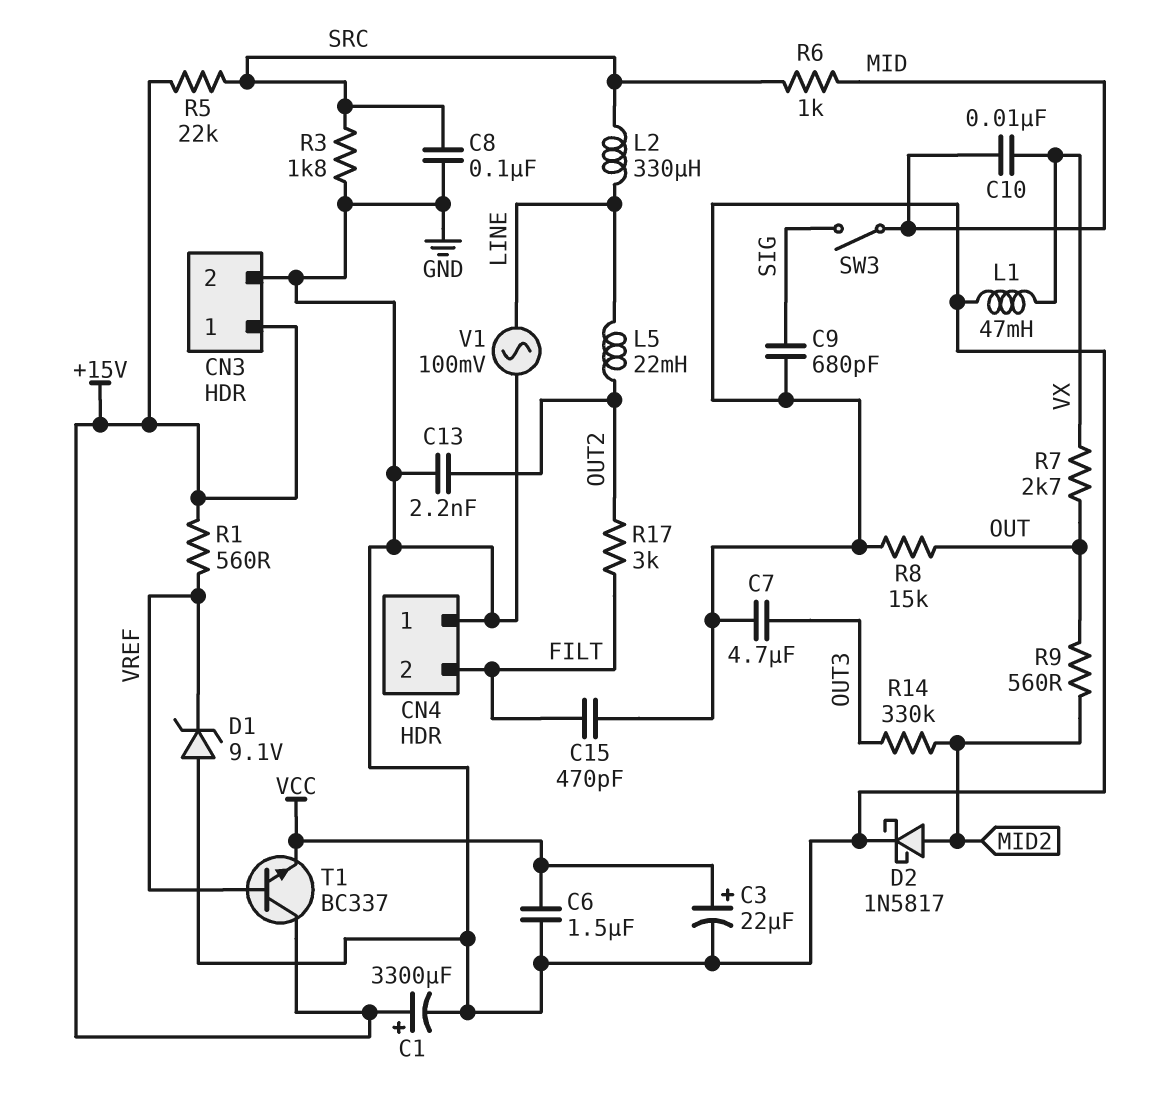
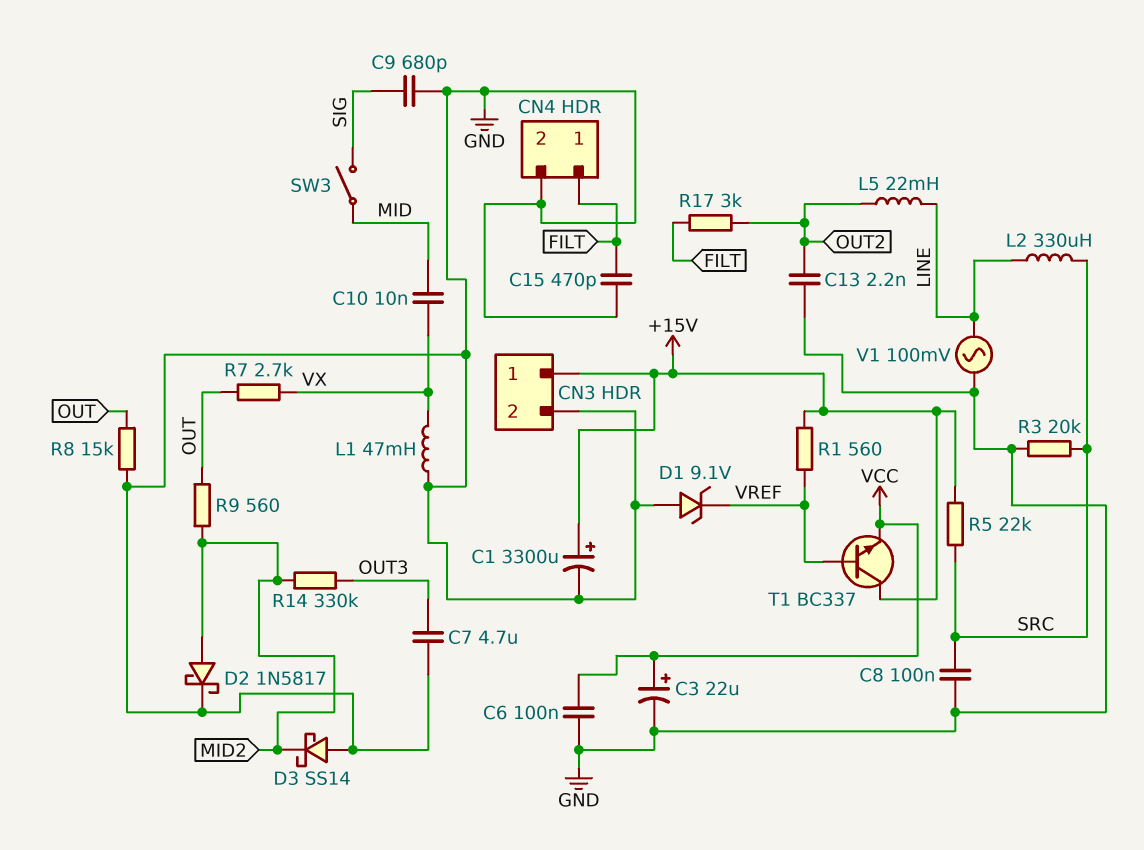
C6: 1.5uF (GND, VCC) -> 100nF (GND, VCC)
CN4 pin 1: GND -> FILT
CN4 pin 2: FILT -> GND
D3: none -> schottky SS14 (A GND, K MID2)
R3: 1.8k (GND, SRC) -> 20k (GND, SRC)
R6: 1k (MID, SRC) -> none

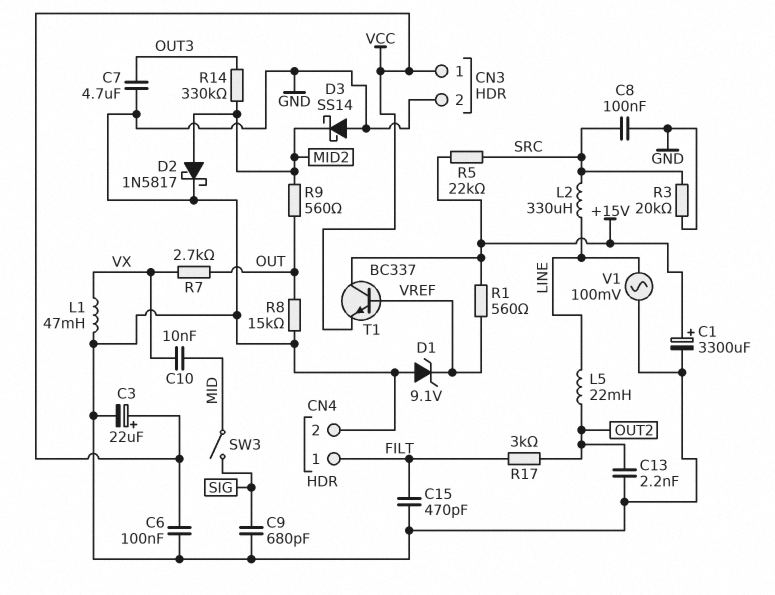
CN3 pin 1: +15V -> VCC

